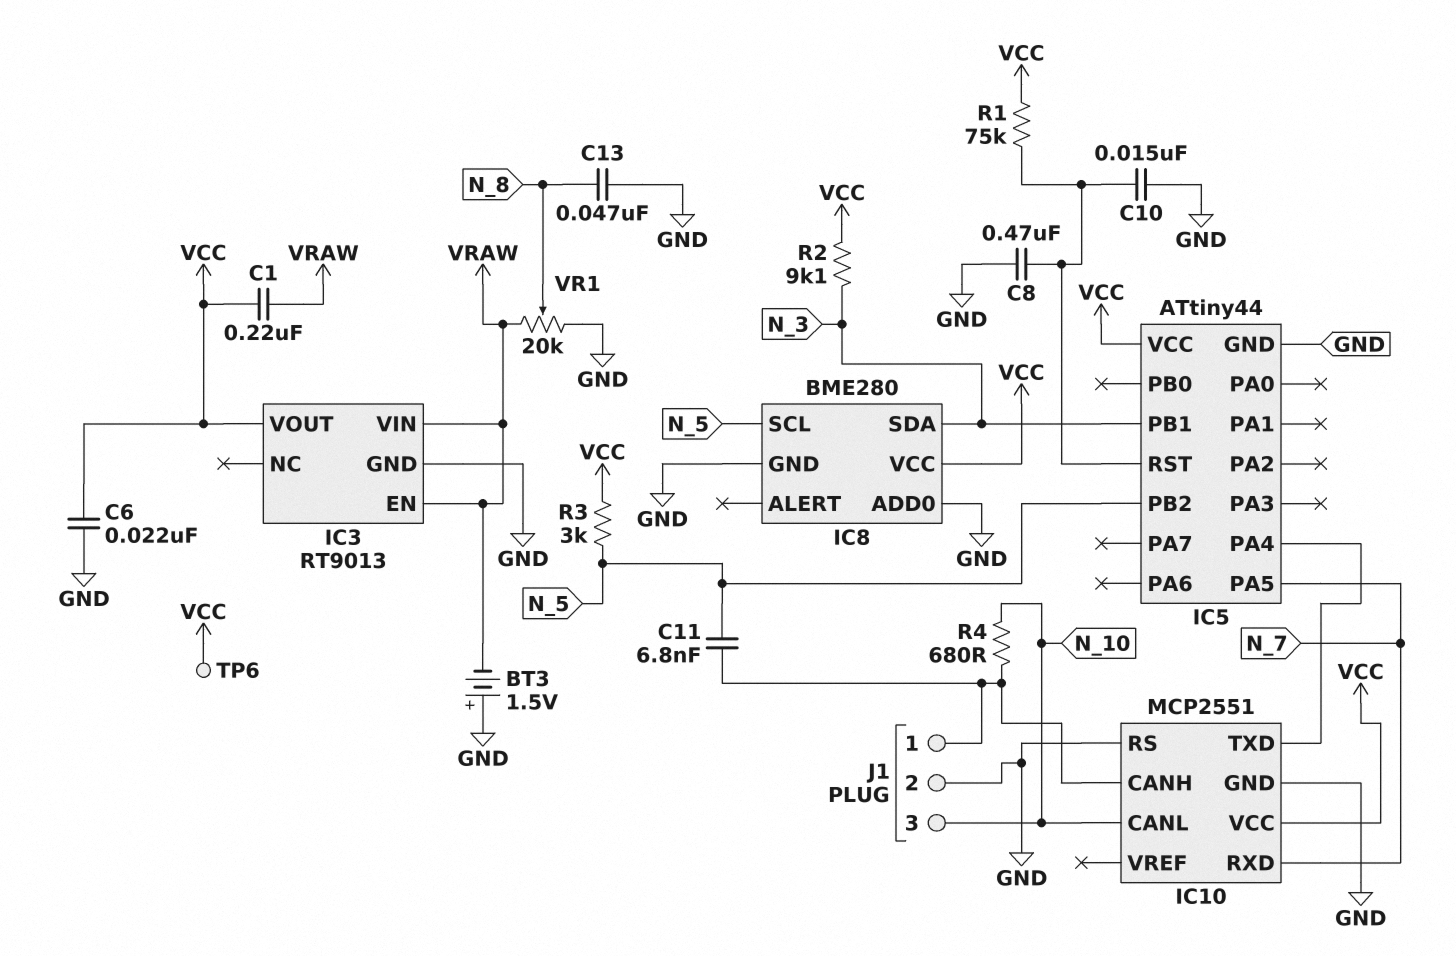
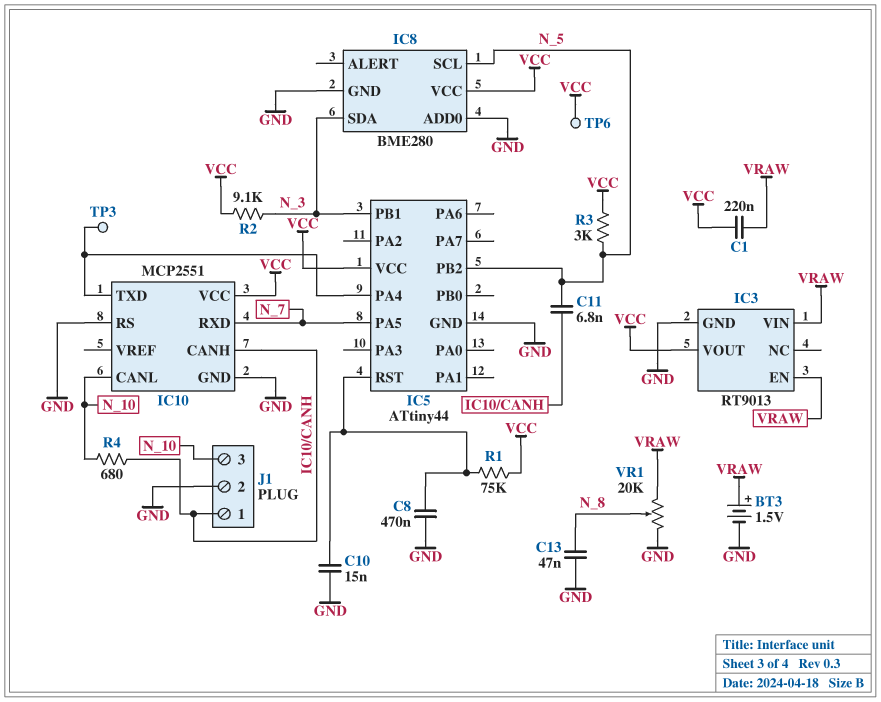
BT3: 1.5V (plus GND, minus VRAW) -> 1.5V (plus VRAW, minus GND)
C6: 22nF (GND, VCC) -> none
TP3: none -> test point (IC5/PA4)

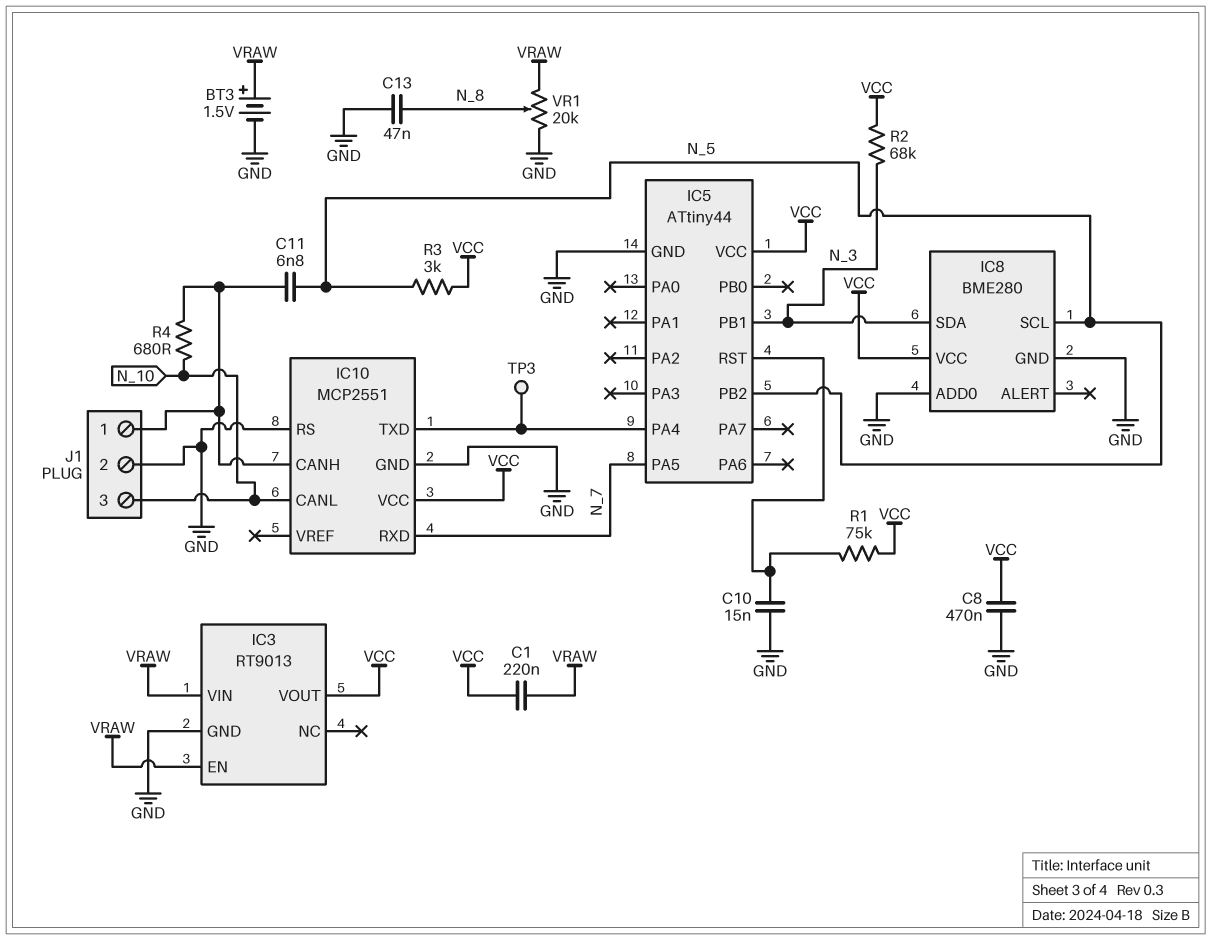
C8: 470nF (GND, IC5/RST) -> 470nF (GND, VCC)
R2: 9.1k (N_3, VCC) -> 68k (N_3, VCC)
TP6: test point (VCC) -> none

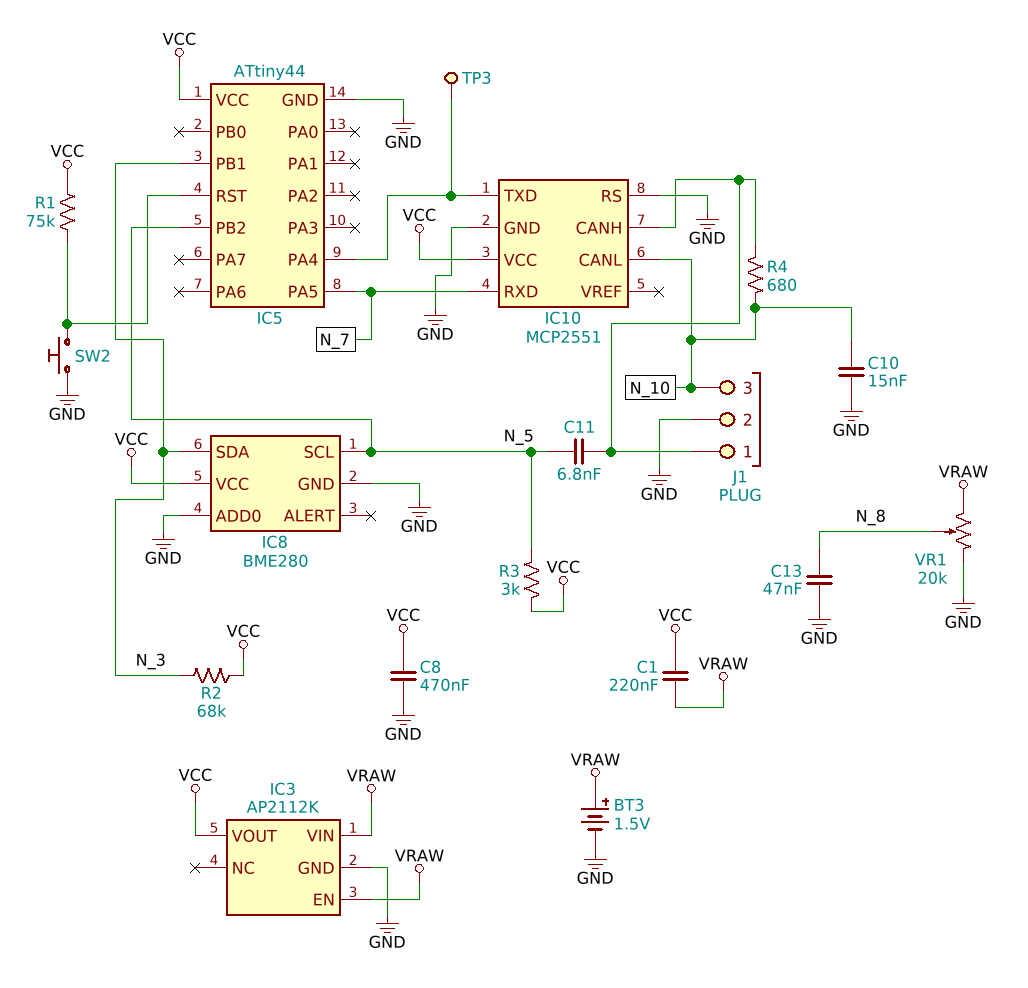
C10: 15nF (GND, IC5/RST) -> 15nF (GND, N_10)
IC3: RT9013 -> AP2112K
SW2: none -> button (GND, IC5/RST)

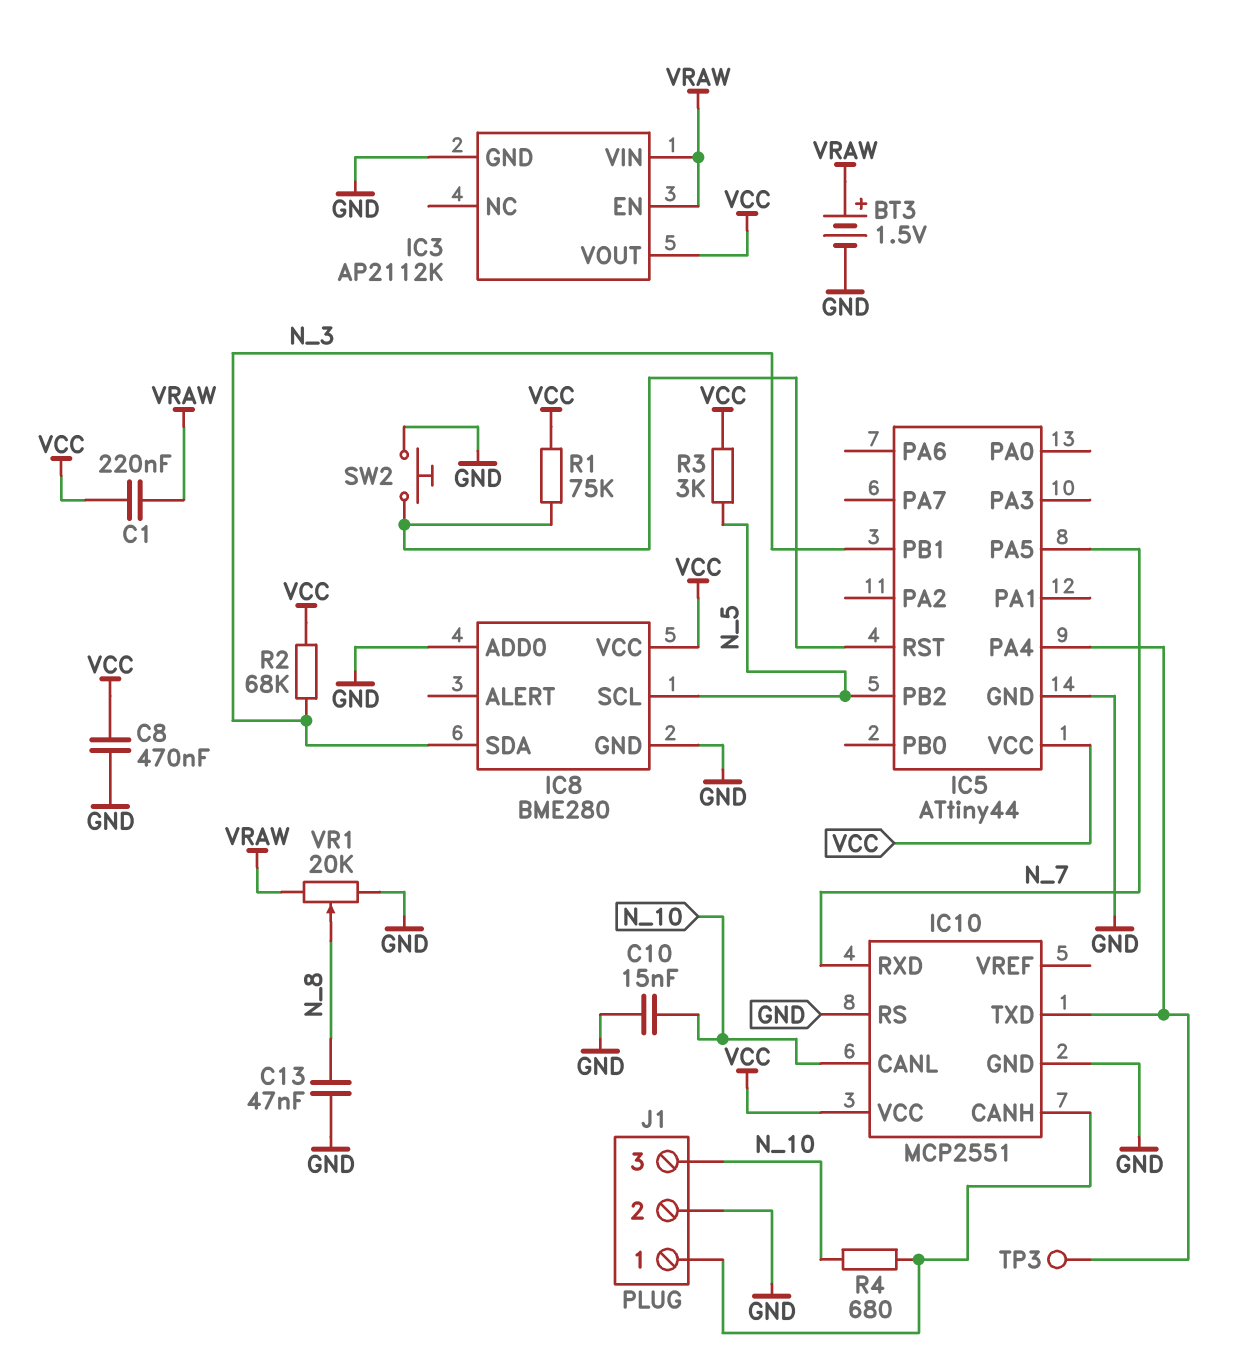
C11: 6.8nF (IC10/CANH, N_5) -> none

